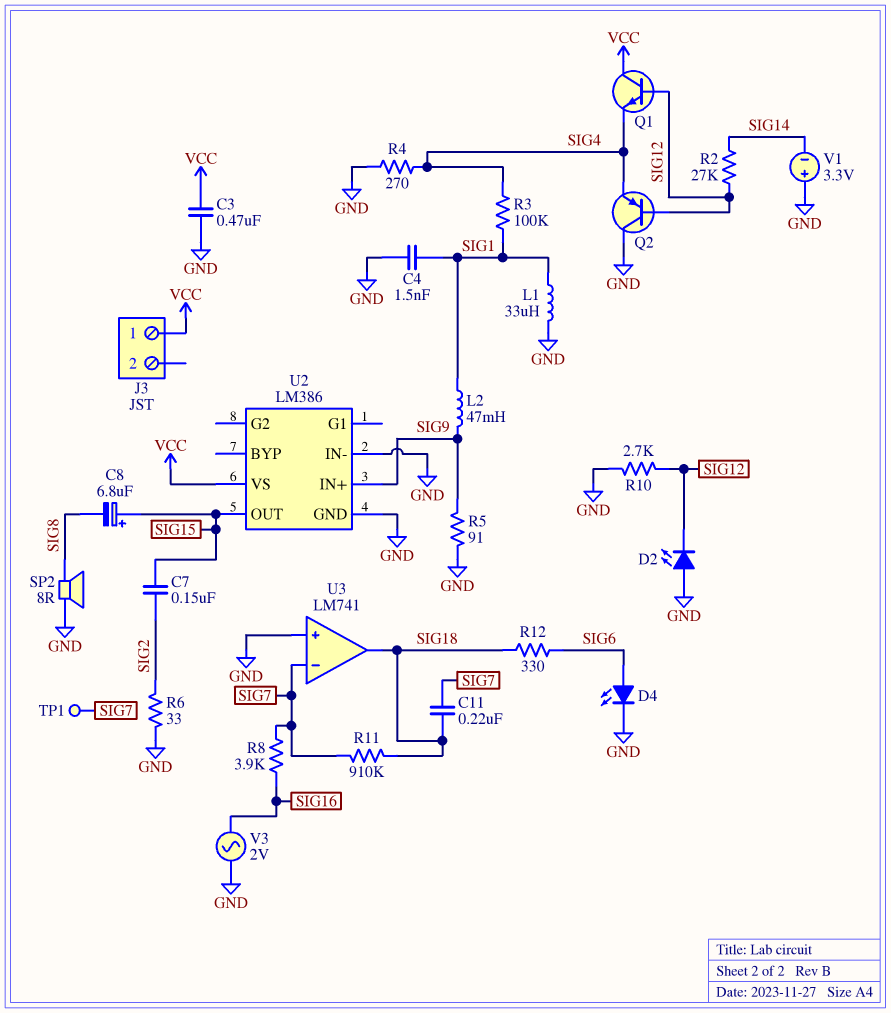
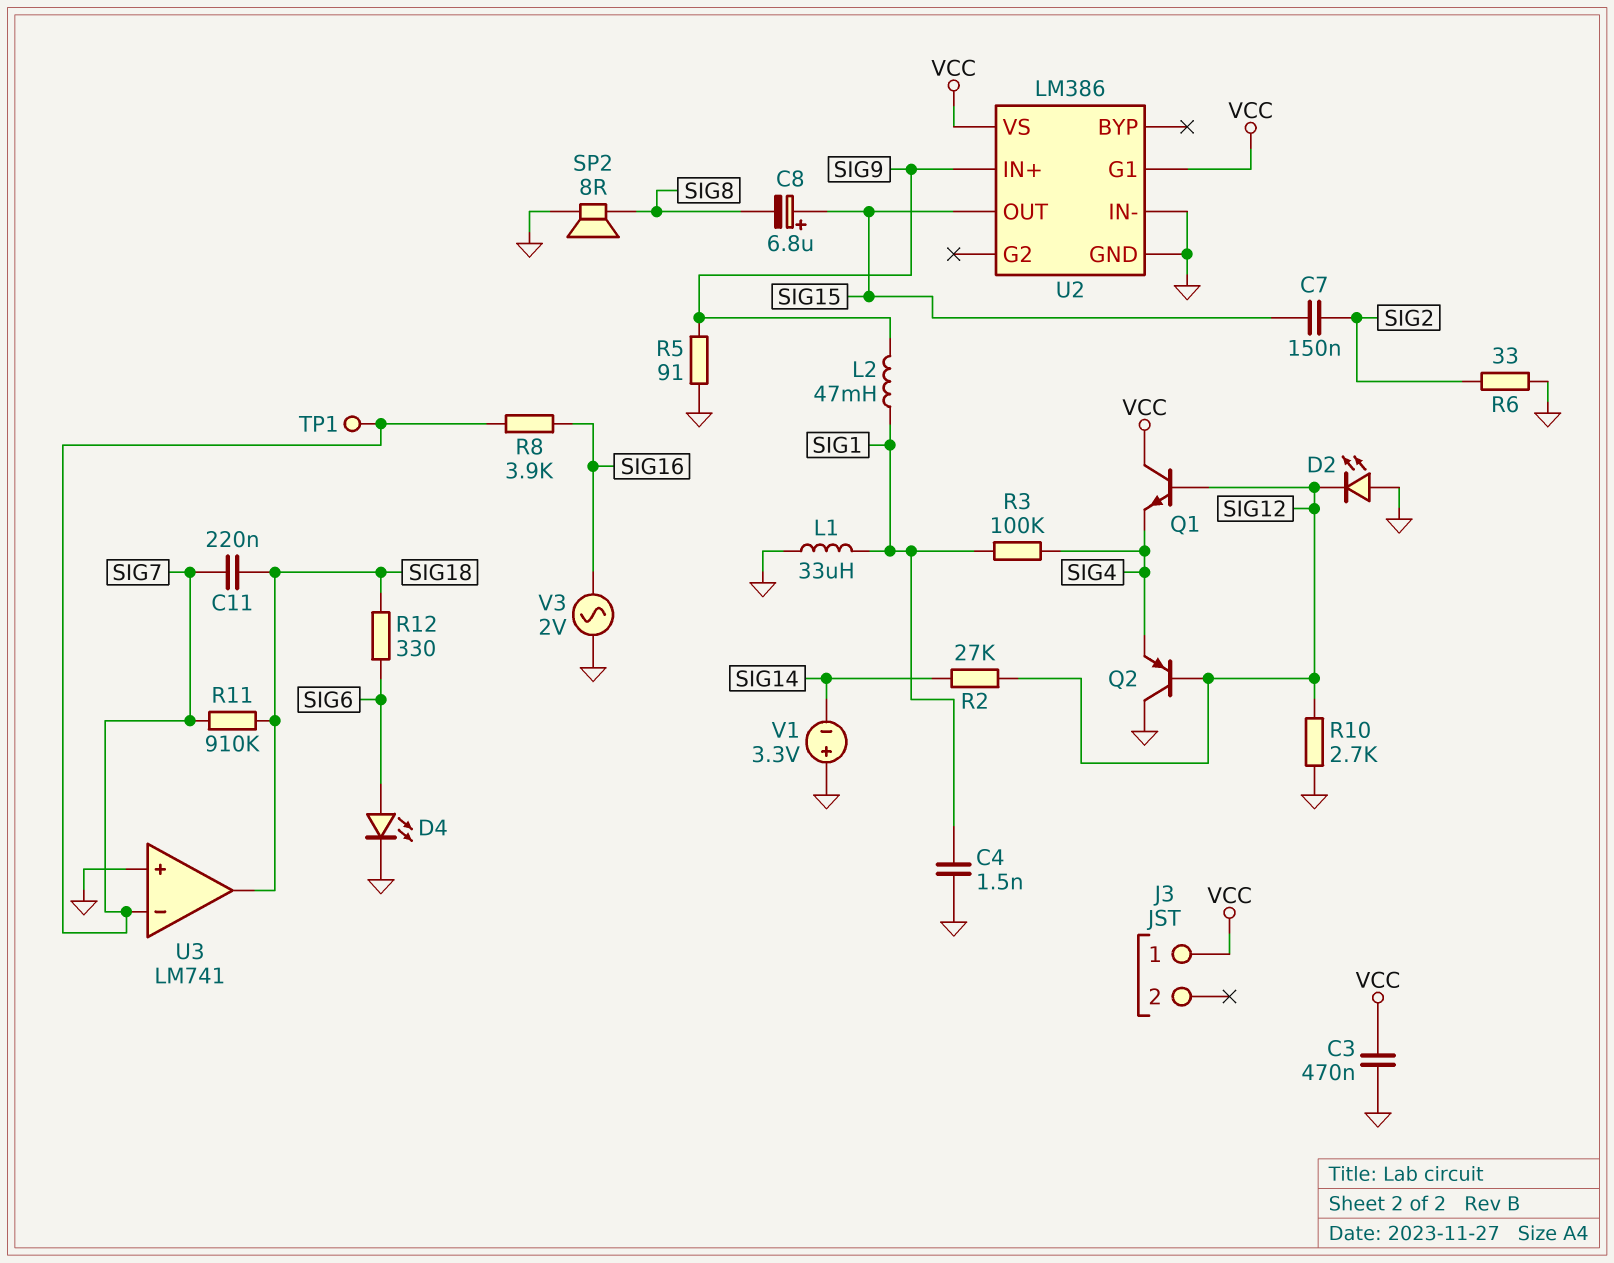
R4: 270 (GND, SIG4) -> none
U2 pin G1: none -> VCC

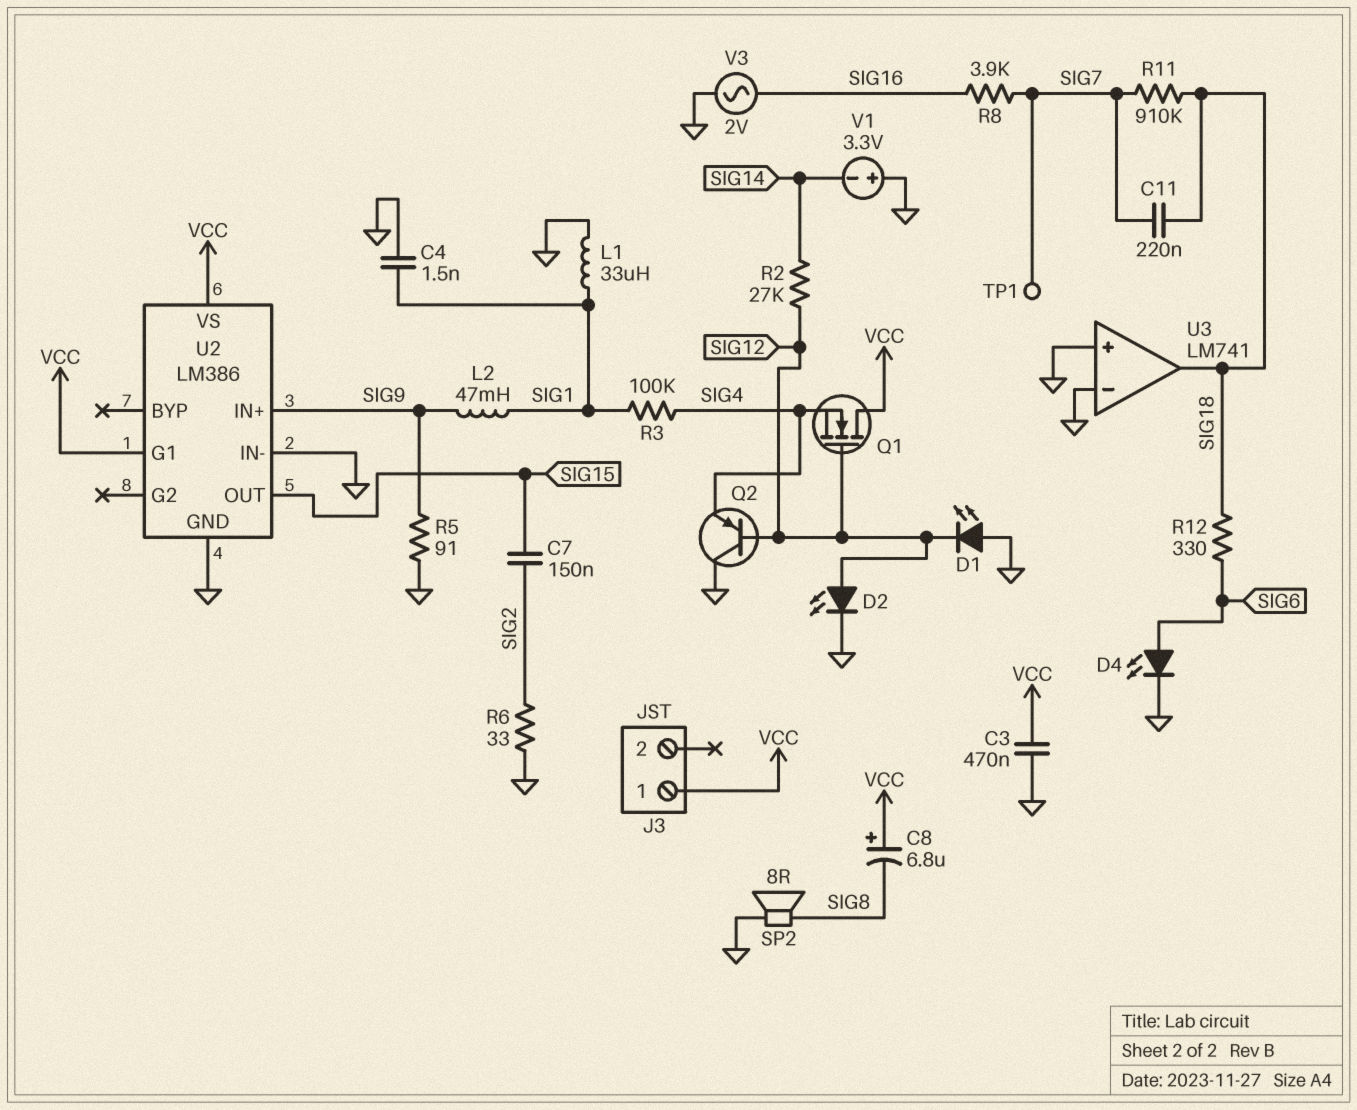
C8: 6.8uF (plus SIG15, minus SIG8) -> 6.8uF (plus VCC, minus SIG8)
D1: none -> LED (A GND, K SIG12)
D2: LED (A GND, K SIG12) -> LED (A SIG12, K GND)
Q1: NPN (B SIG12, C VCC, E SIG4) -> NMOS (G SIG12, D VCC, S SIG4)
R10: 2.7k (GND, SIG12) -> none
U3 pin in-: SIG7 -> GND

